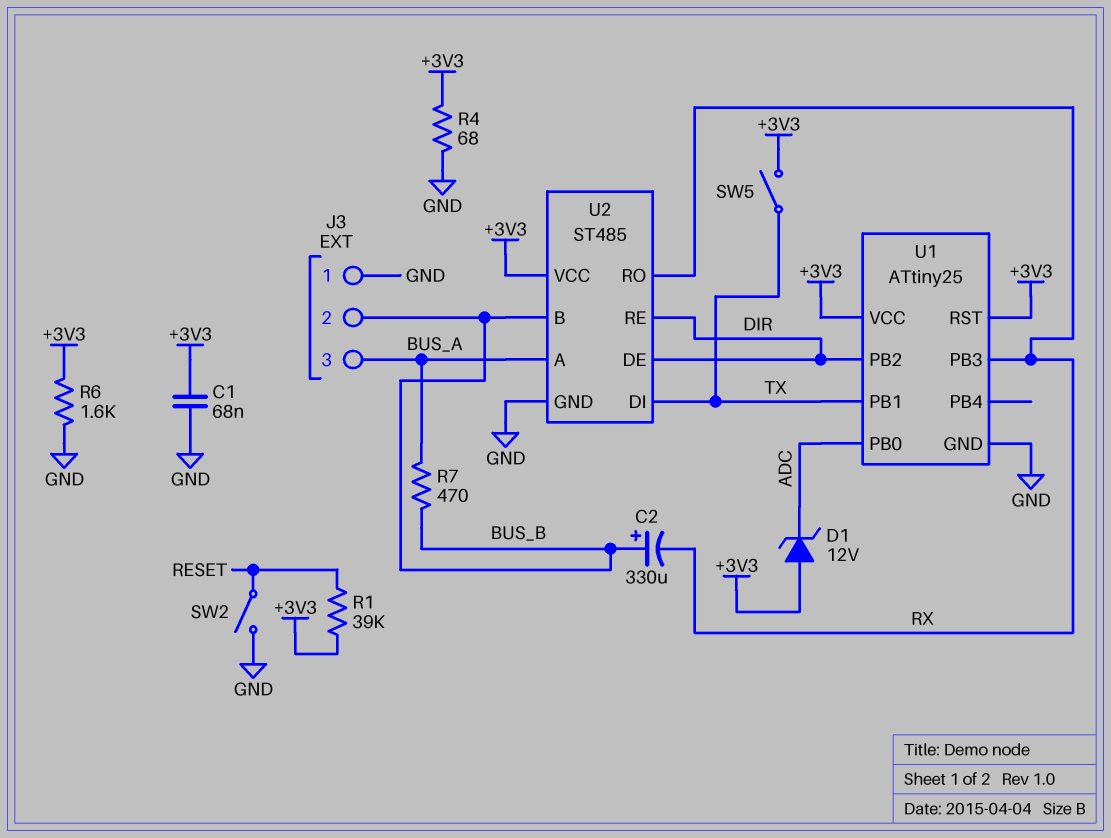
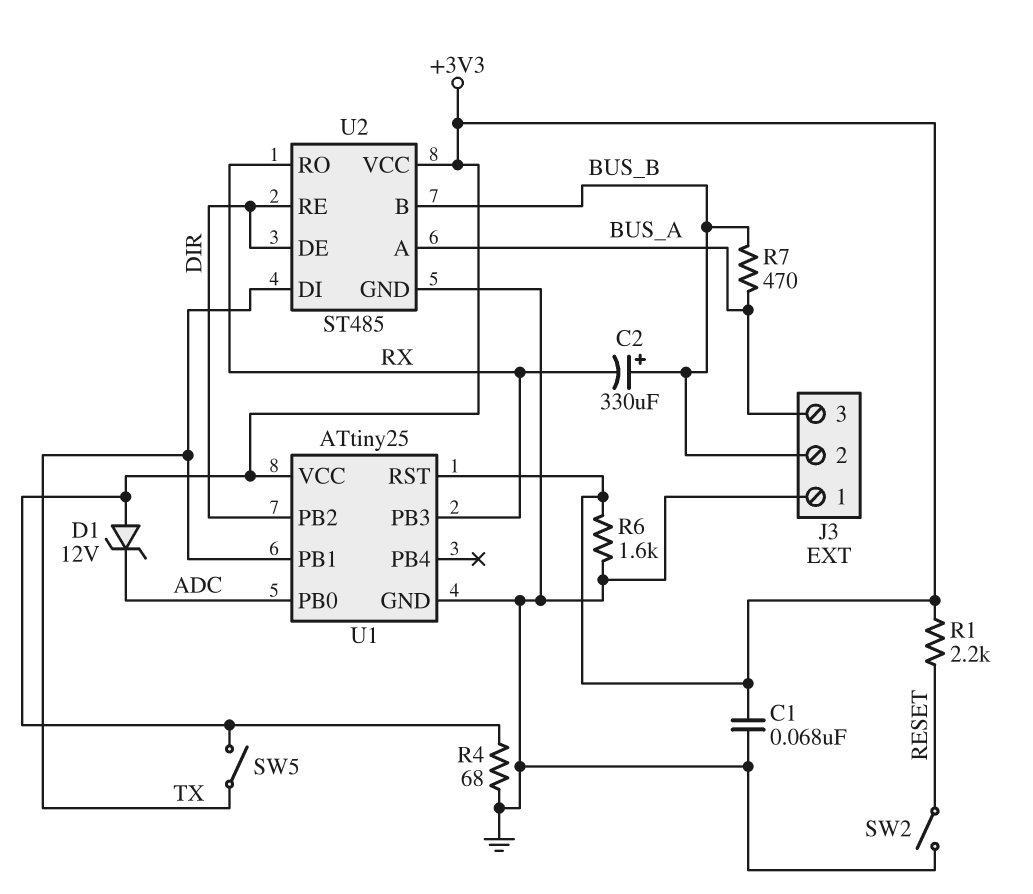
R1: 39k (+3V3, RESET) -> 2.2k (+3V3, RESET)

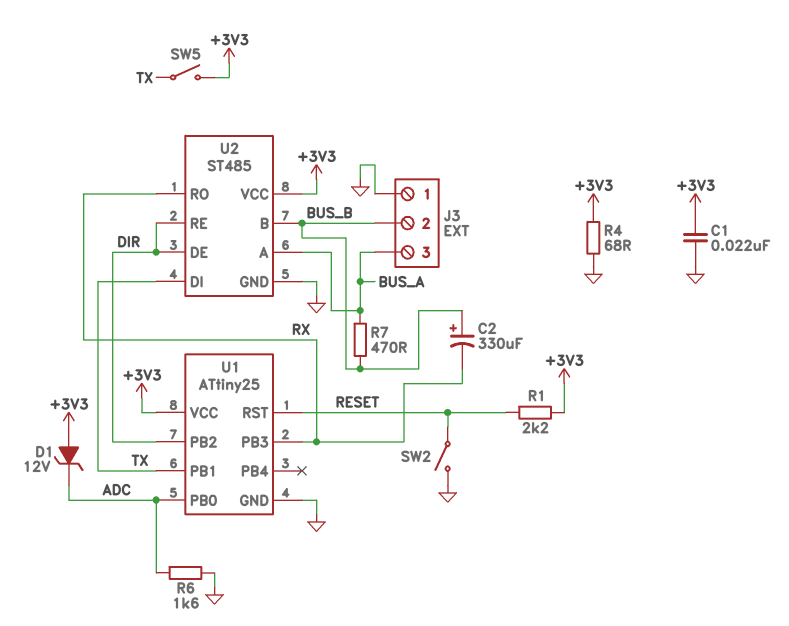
C1: 68nF (+3V3, GND) -> 22nF (+3V3, GND)
R6: 1.6k (+3V3, GND) -> 1.6k (ADC, GND)
U1 pin RST: +3V3 -> RESET

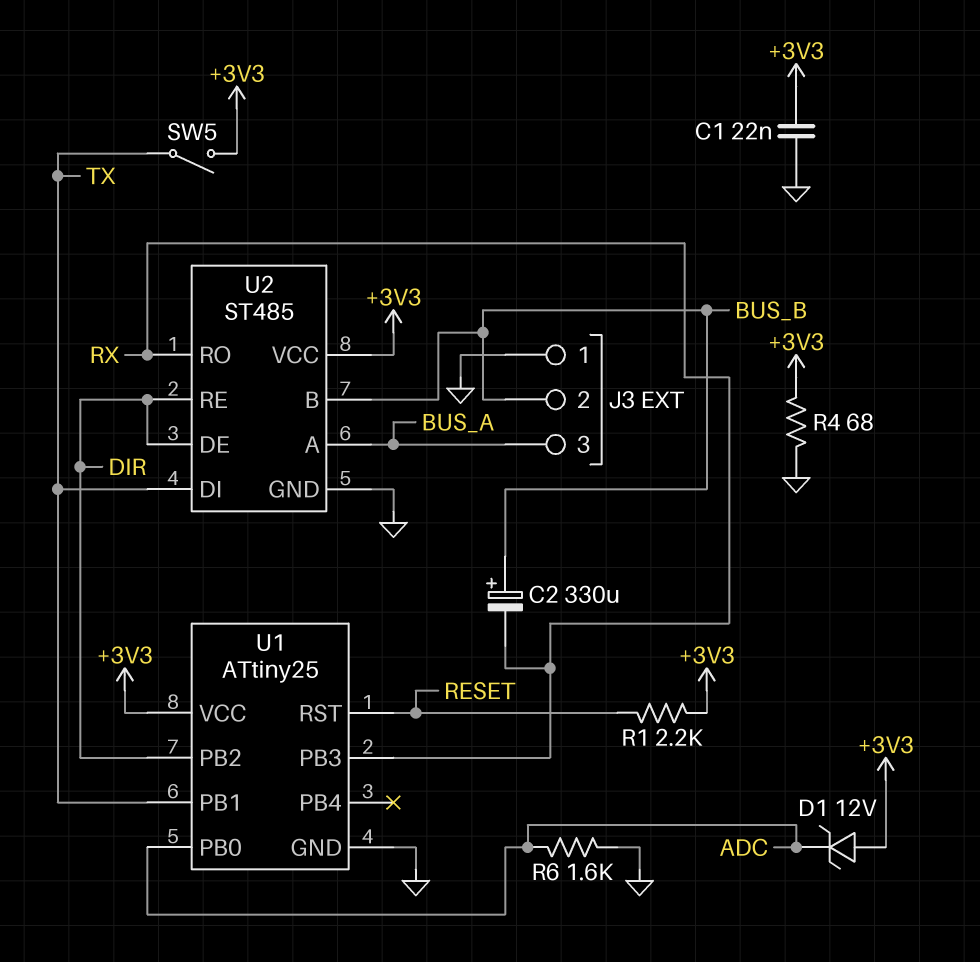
R7: 470 (BUS_A, BUS_B) -> none
SW2: switch (GND, RESET) -> none

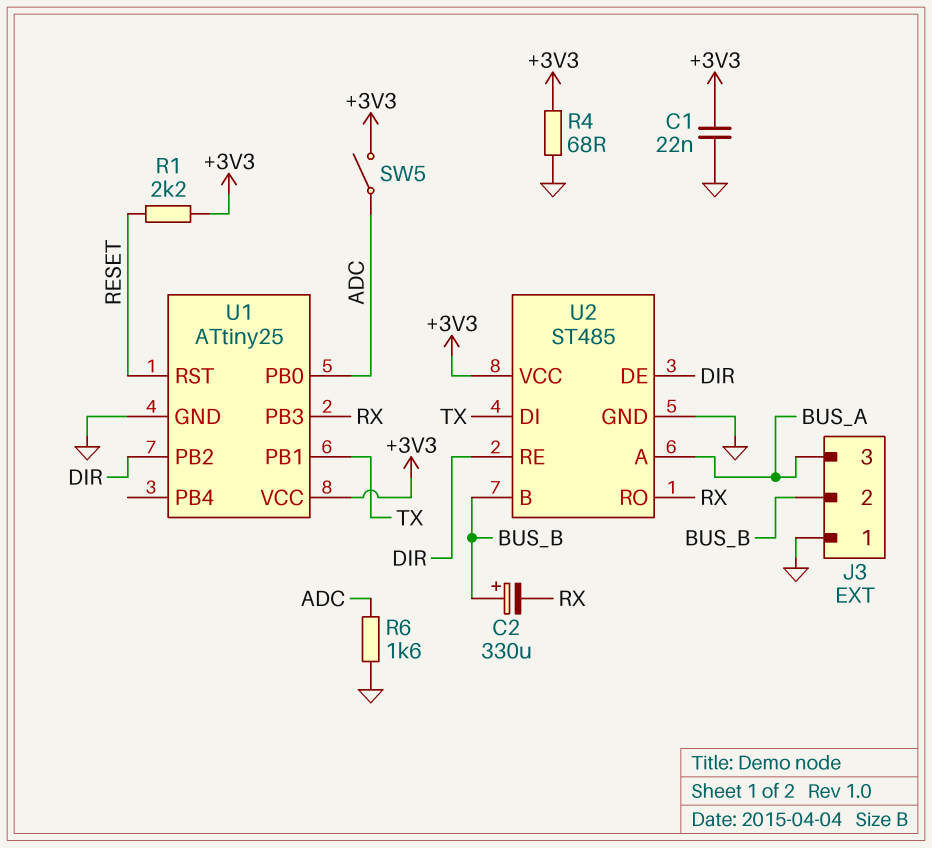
D1: zener 12V (A +3V3, K ADC) -> none
SW5: switch (+3V3, TX) -> switch (+3V3, ADC)

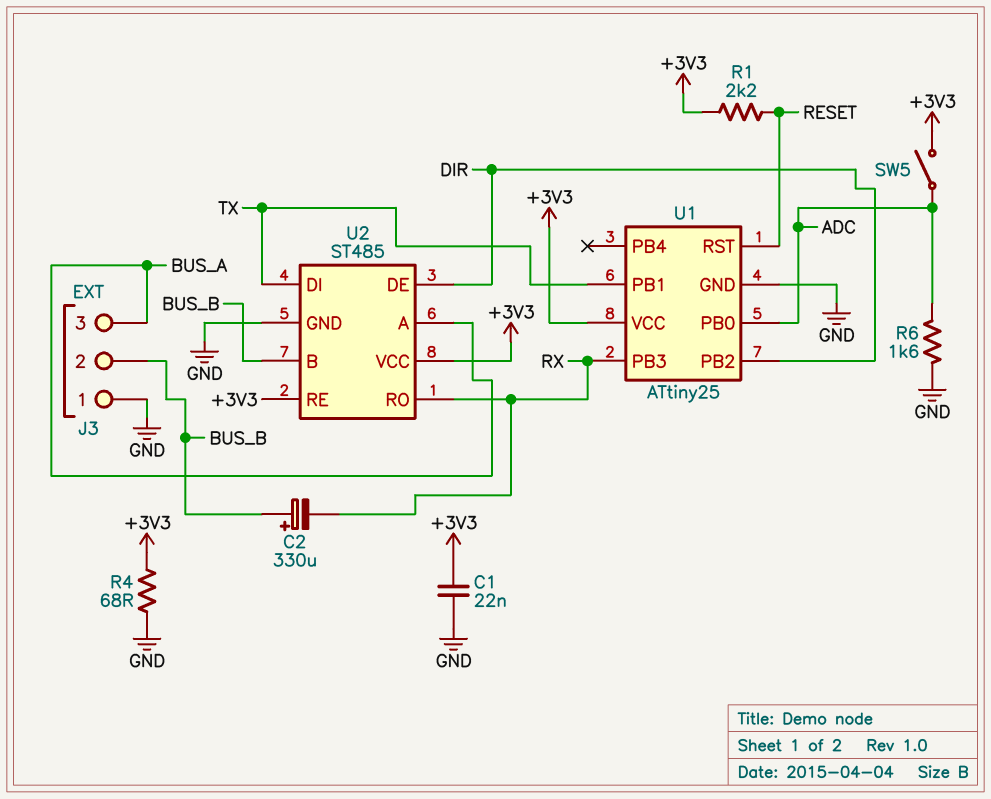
U2 pin RE: DIR -> +3V3

